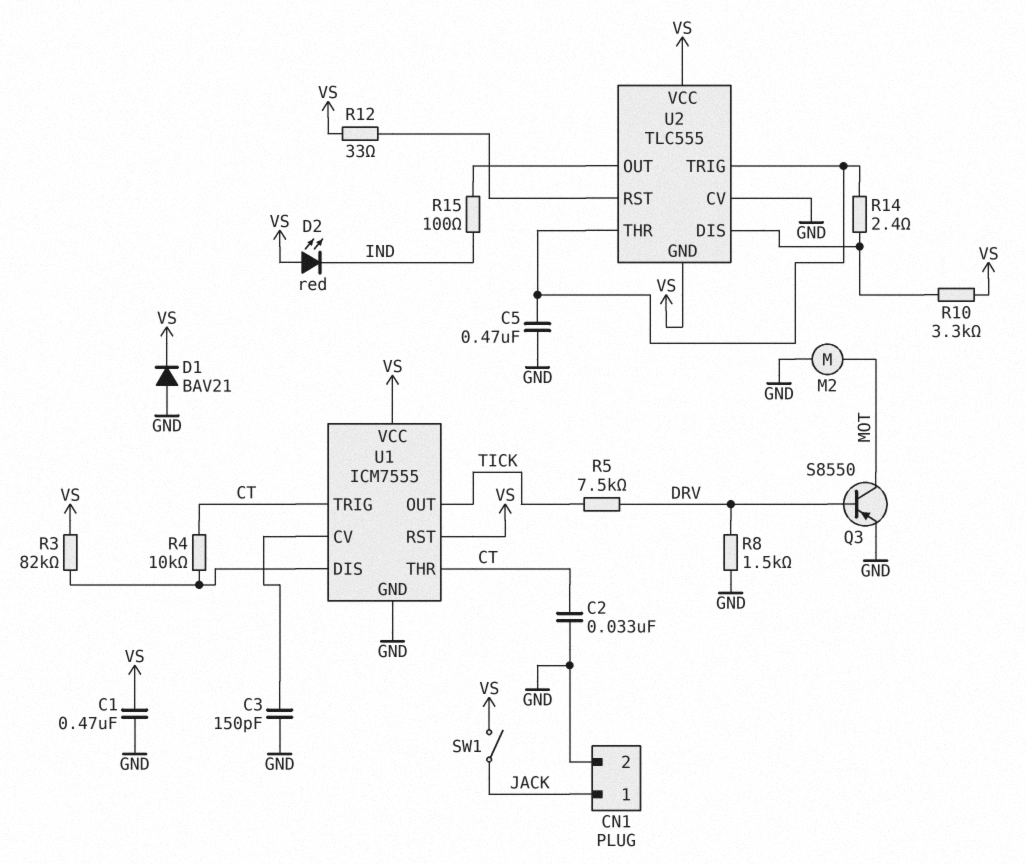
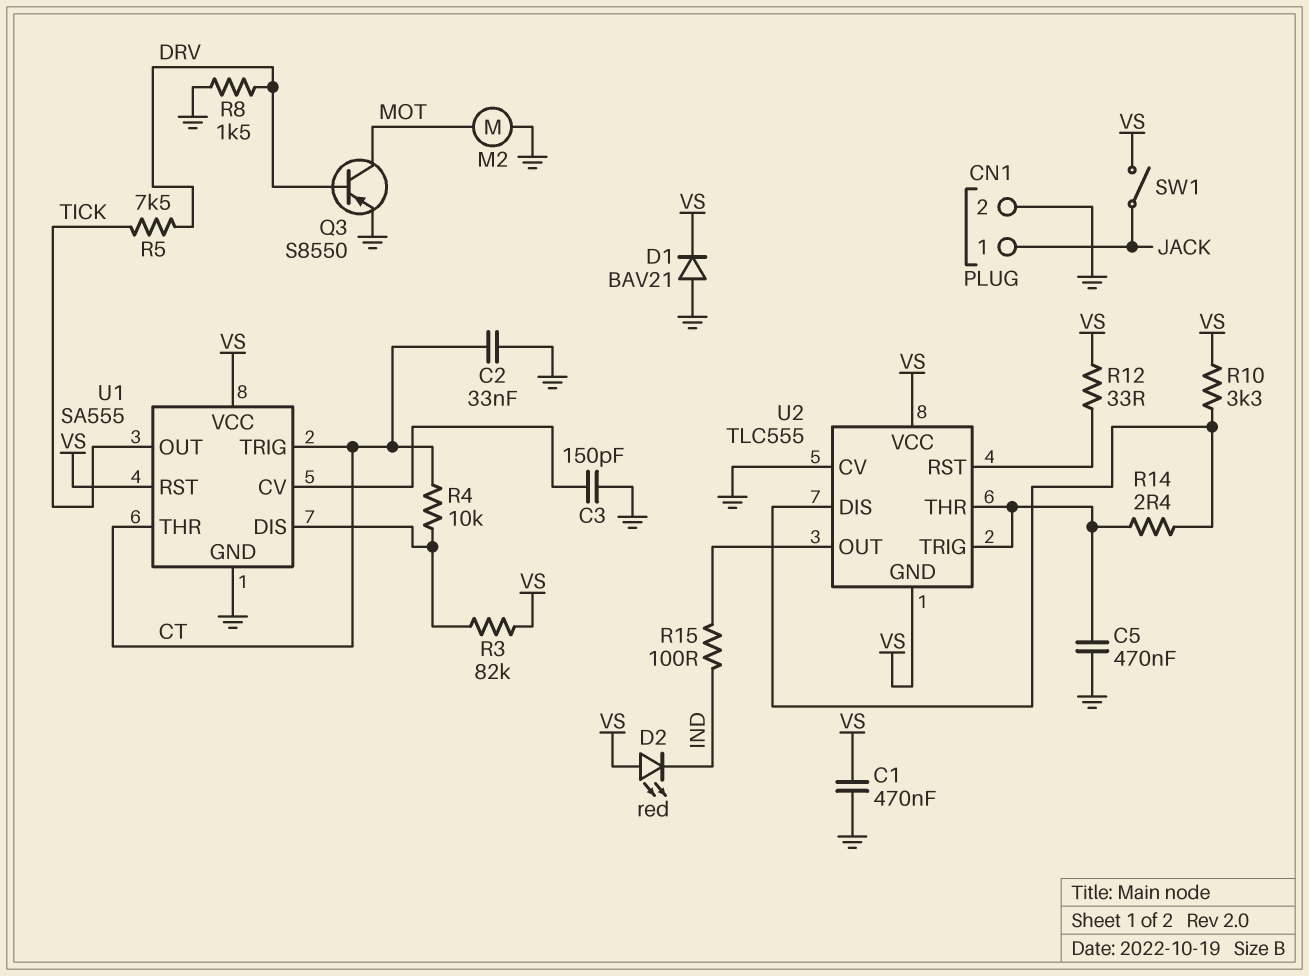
U1: ICM7555 -> SA555

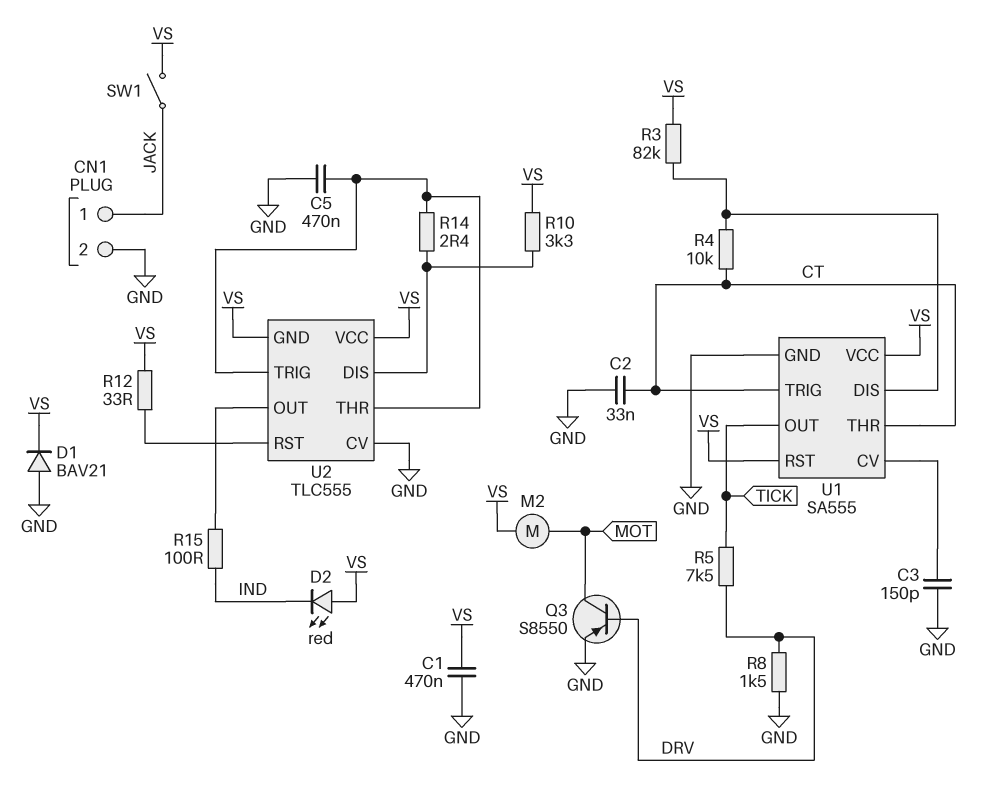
M2: motor (GND, MOT) -> motor (MOT, VS)

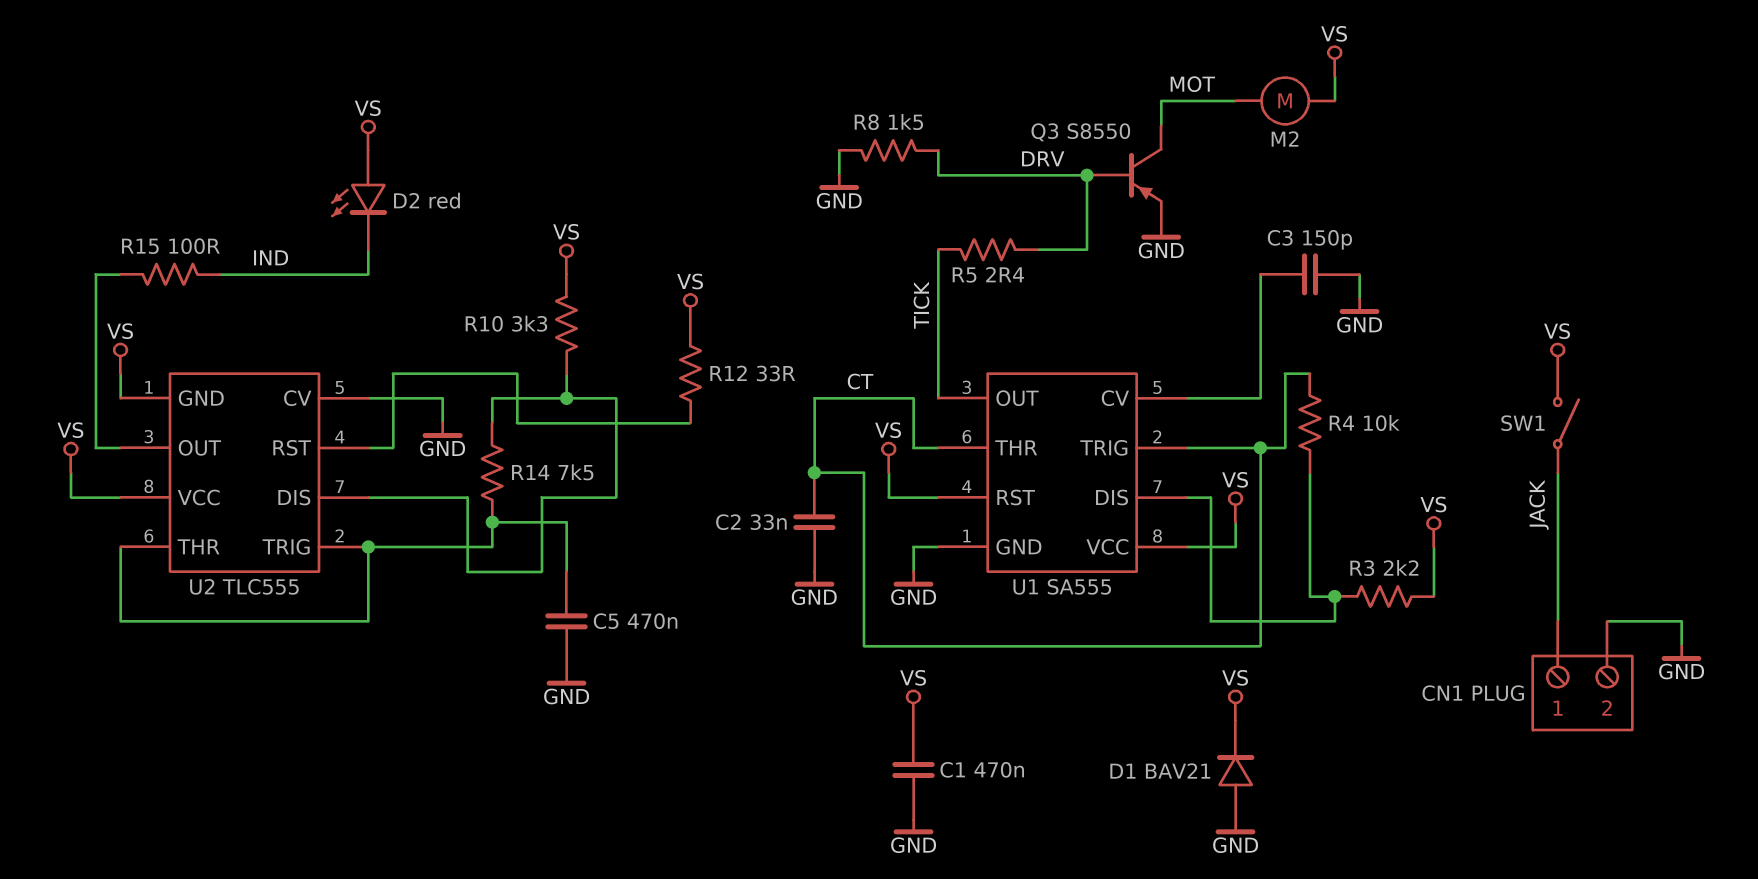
R3: 82k (U1/DIS, VS) -> 2.2k (U1/DIS, VS)
R5: 7.5k (DRV, TICK) -> 2.4 (DRV, TICK)
R14: 2.4 (U2/DIS, U2/THR) -> 7.5k (U2/DIS, U2/THR)

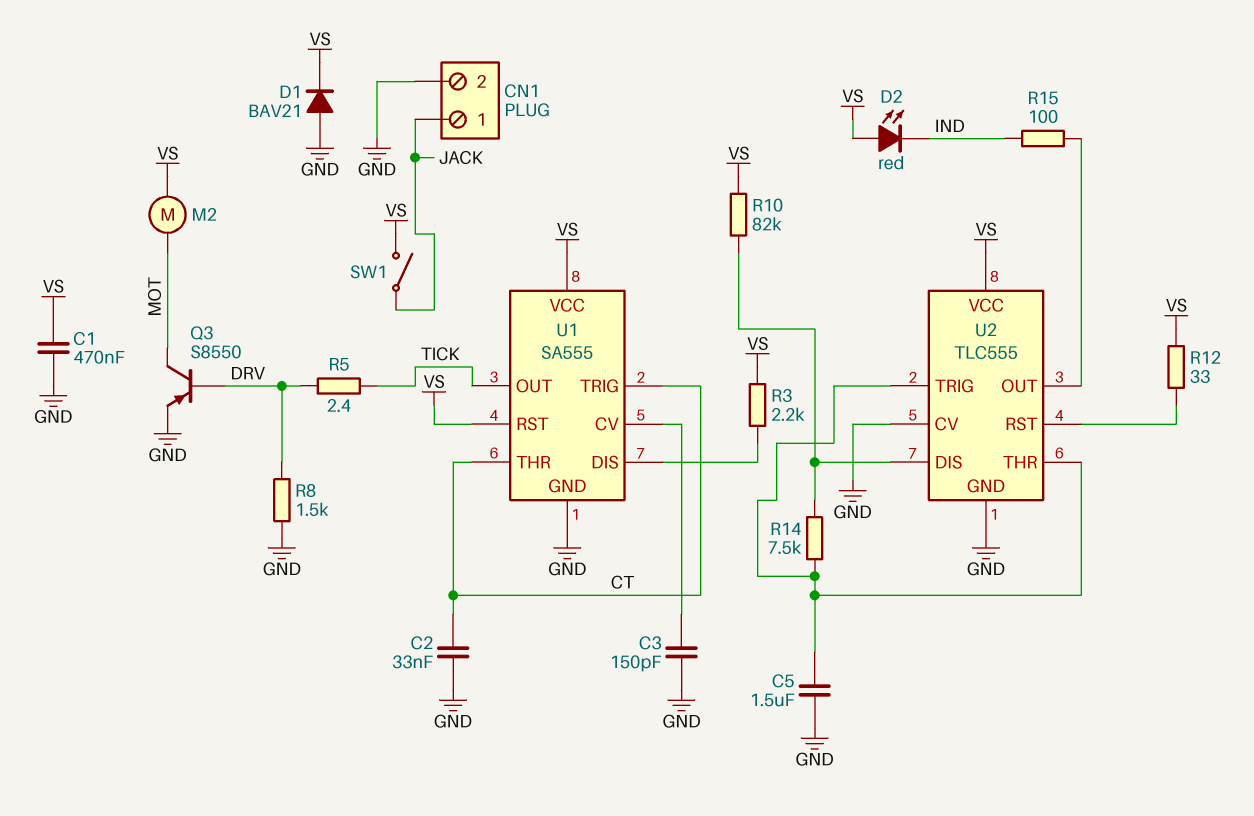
C5: 470nF (GND, U2/THR) -> 1.5uF (GND, U2/THR)
R4: 10k (CT, U1/DIS) -> none
R10: 3.3k (U2/DIS, VS) -> 82k (U2/DIS, VS)
U2 pin GND: VS -> GND

